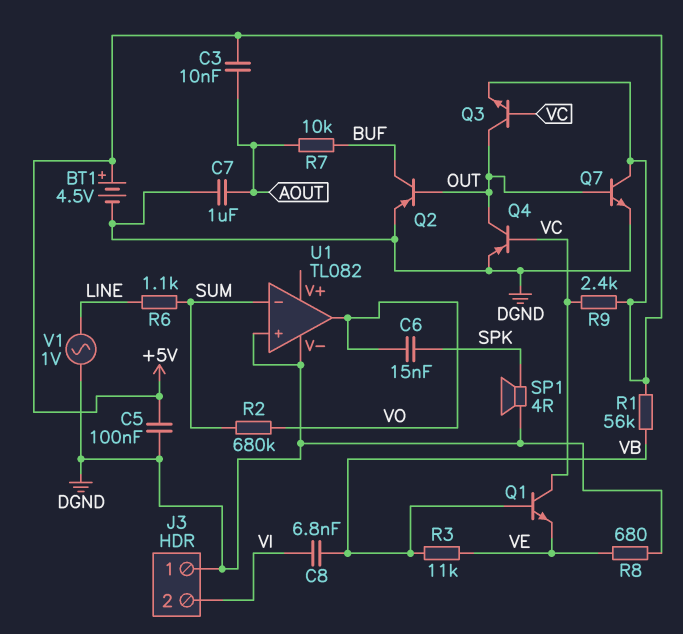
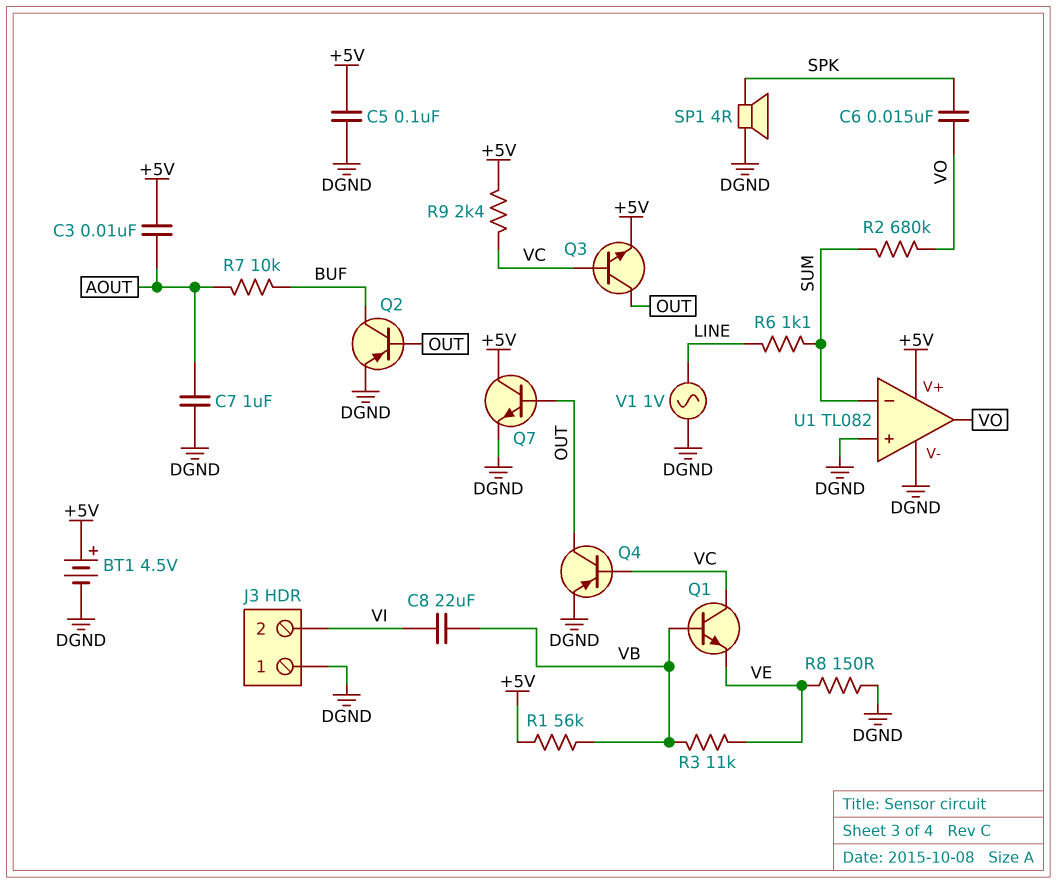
C8: 6.8nF (VB, VI) -> 22uF (VB, VI)
R8: 680 (DGND, VE) -> 150 (DGND, VE)
U1 pin V+: none -> +5V

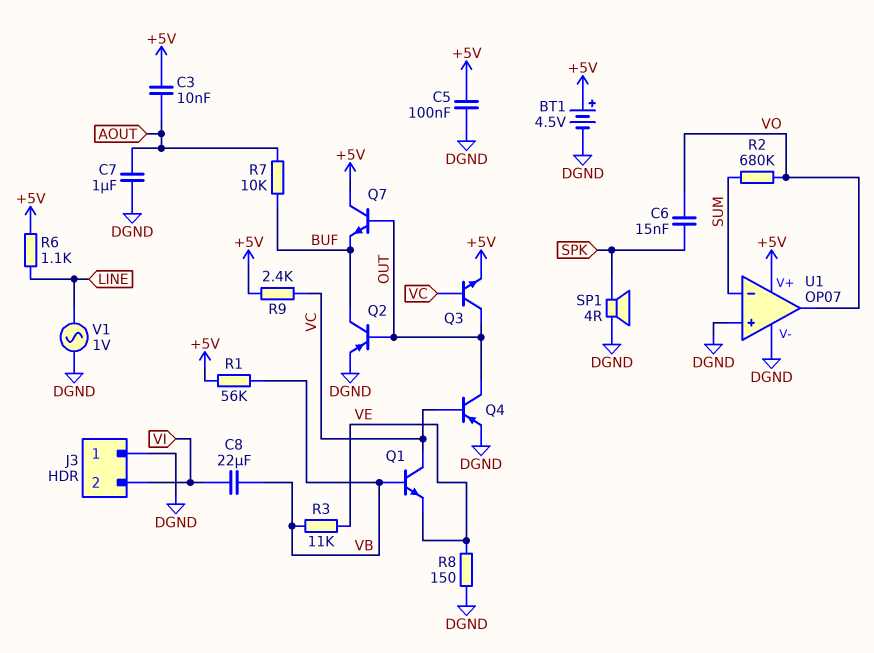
Q7: NPN (B OUT, C +5V, E DGND) -> NPN (B OUT, C +5V, E BUF)
R6: 1.1k (LINE, SUM) -> 1.1k (+5V, LINE)
U1: TL082 -> OP07

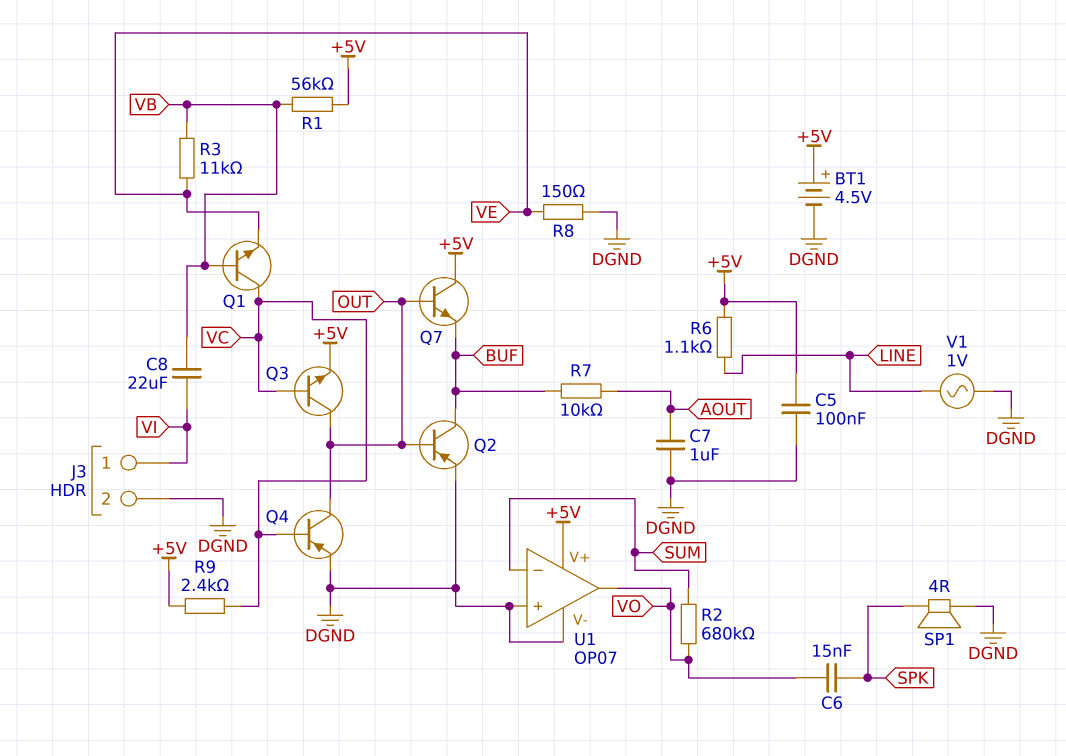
C3: 10nF (+5V, AOUT) -> none
J3 pin 1: DGND -> VI
J3 pin 2: VI -> DGND

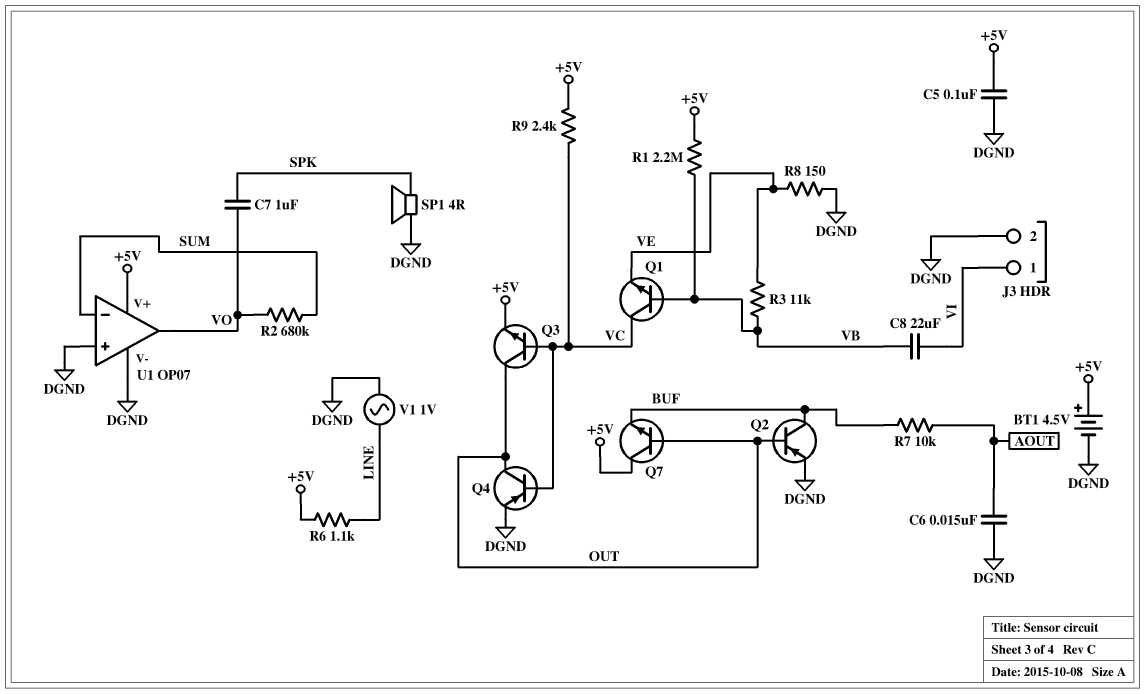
C6: 15nF (SPK, VO) -> 15nF (AOUT, DGND)
C7: 1uF (AOUT, DGND) -> 1uF (SPK, VO)
R1: 56k (+5V, VB) -> 2.2M (+5V, VB)

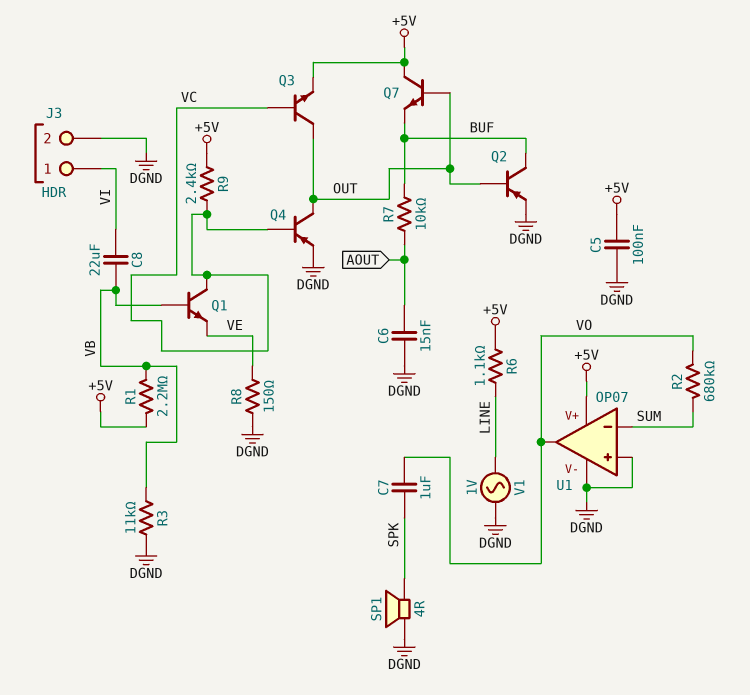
BT1: 4.5V (plus +5V, minus DGND) -> none
R3: 11k (VB, VE) -> 11k (DGND, VB)

